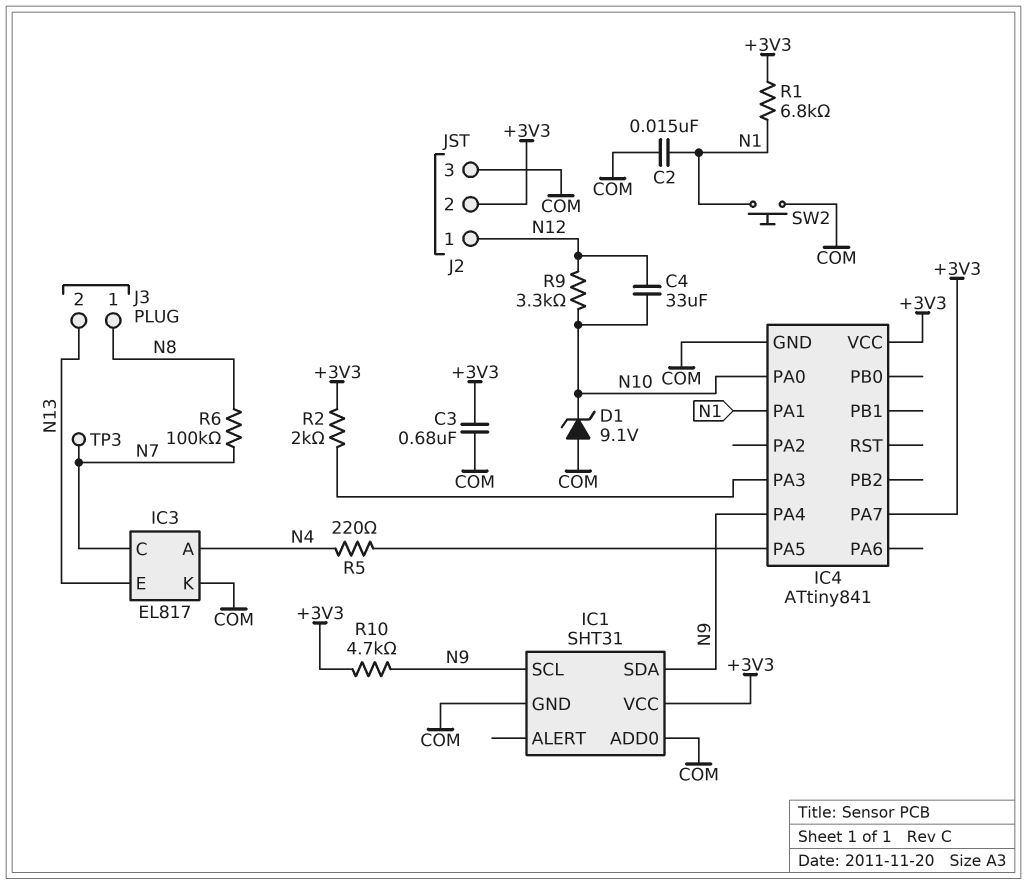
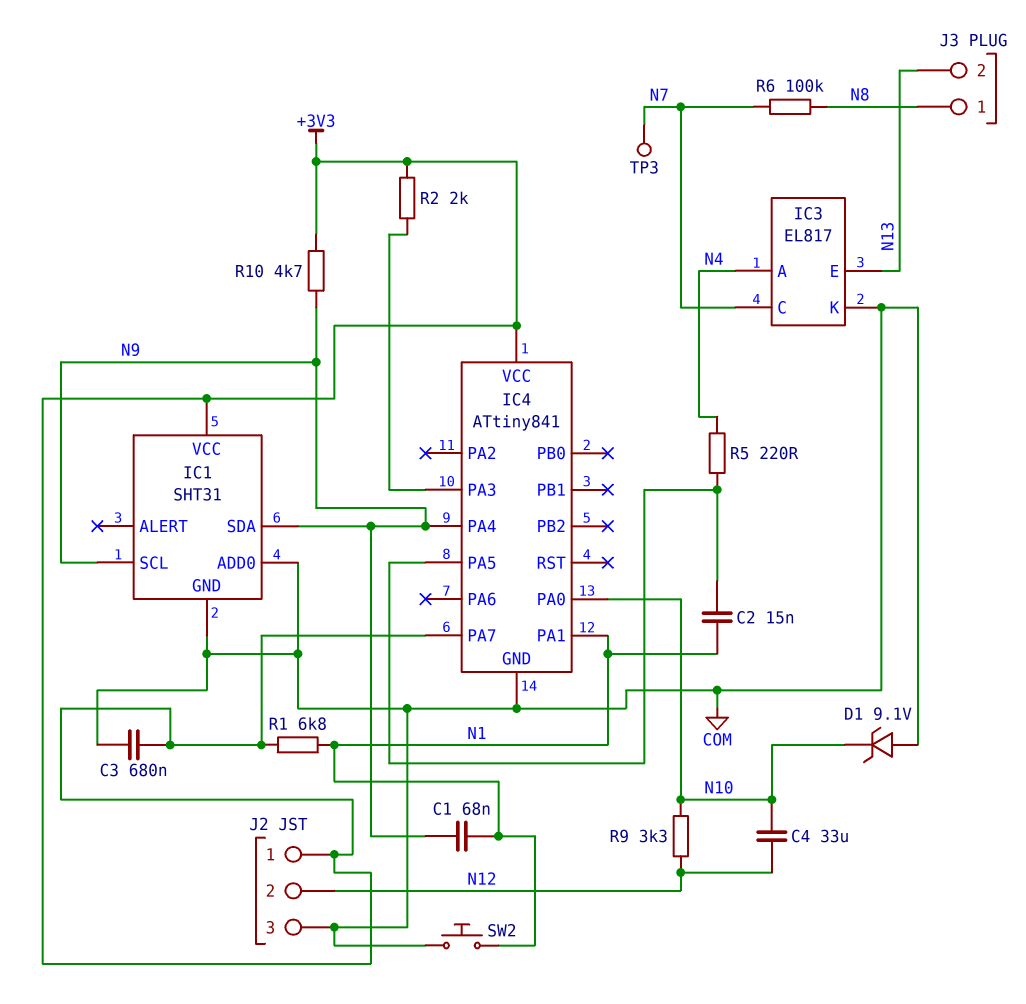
C1: none -> 68nF (N1, N9)
C2: 15nF (COM, N1) -> 15nF (IC4/PA5, N1)
J2 pin 1: N12 -> +3V3
J2 pin 2: +3V3 -> N12

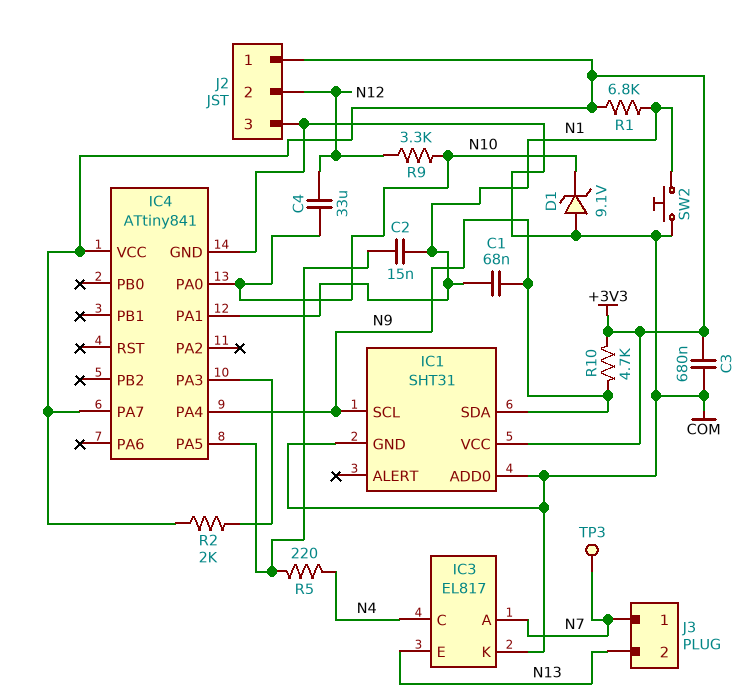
IC3 pin A: N4 -> N7
IC3 pin C: N7 -> N4
J3 pin 1: N8 -> N7
R6: 100k (N7, N8) -> none

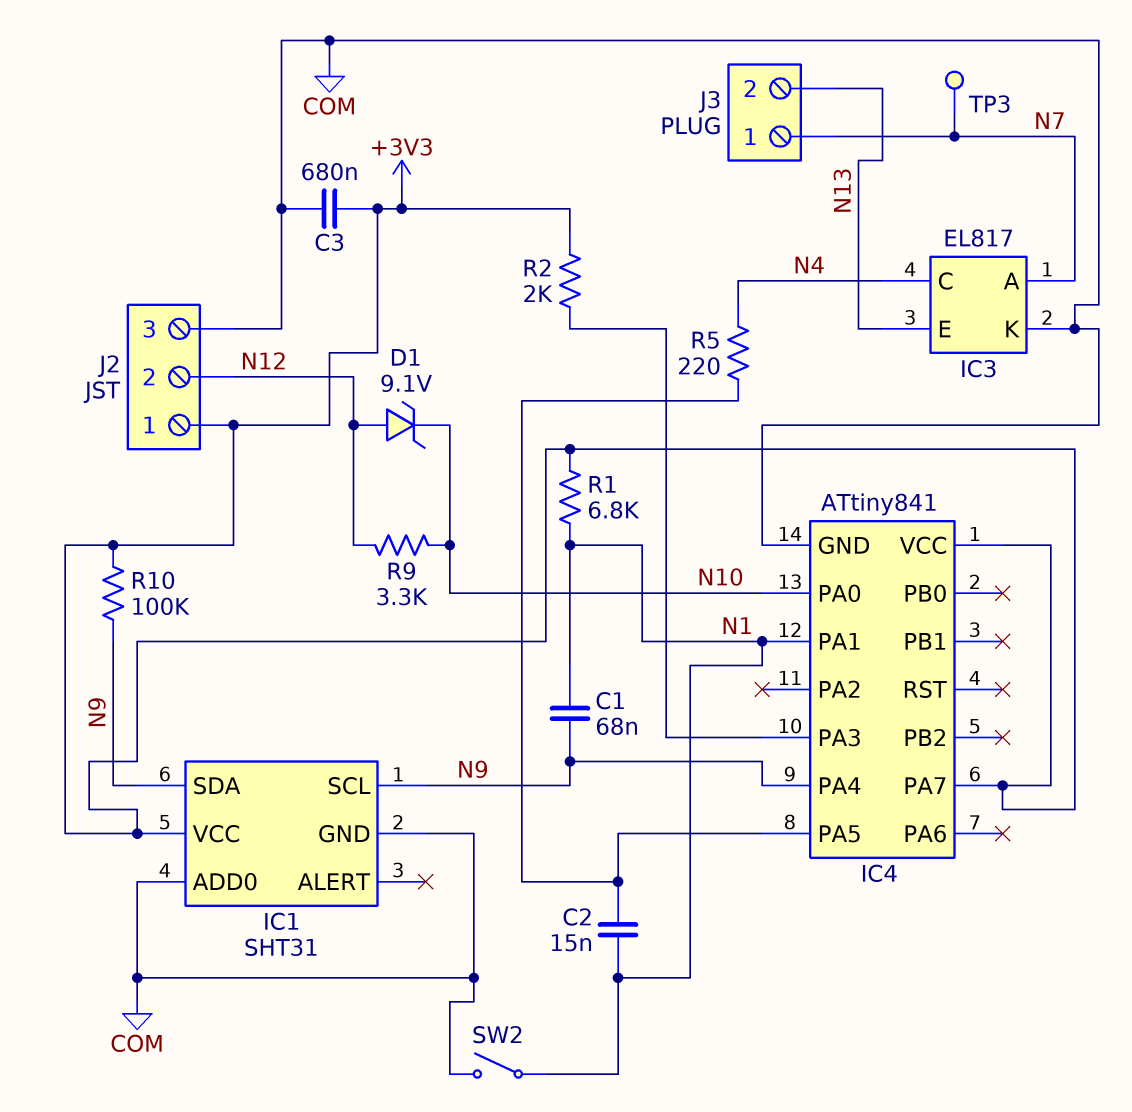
C4: 33uF (N10, N12) -> none
D1: zener 9.1V (A COM, K N10) -> zener 9.1V (A N12, K N10)
R10: 4.7k (+3V3, N9) -> 100k (+3V3, N9)
SW2: button (COM, N1) -> switch (COM, N1)

